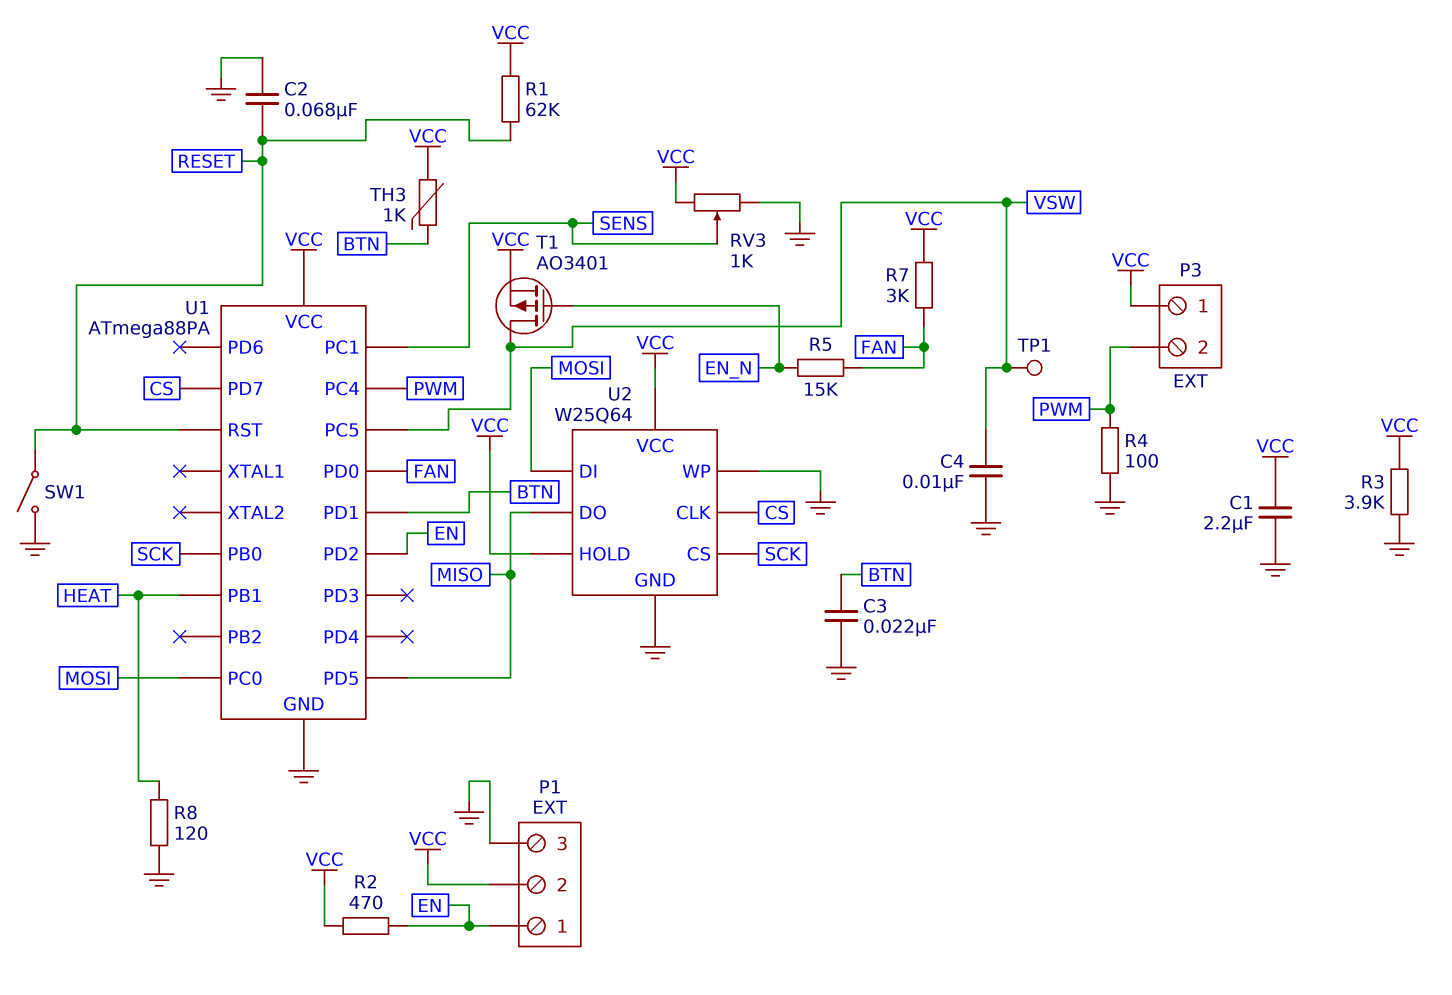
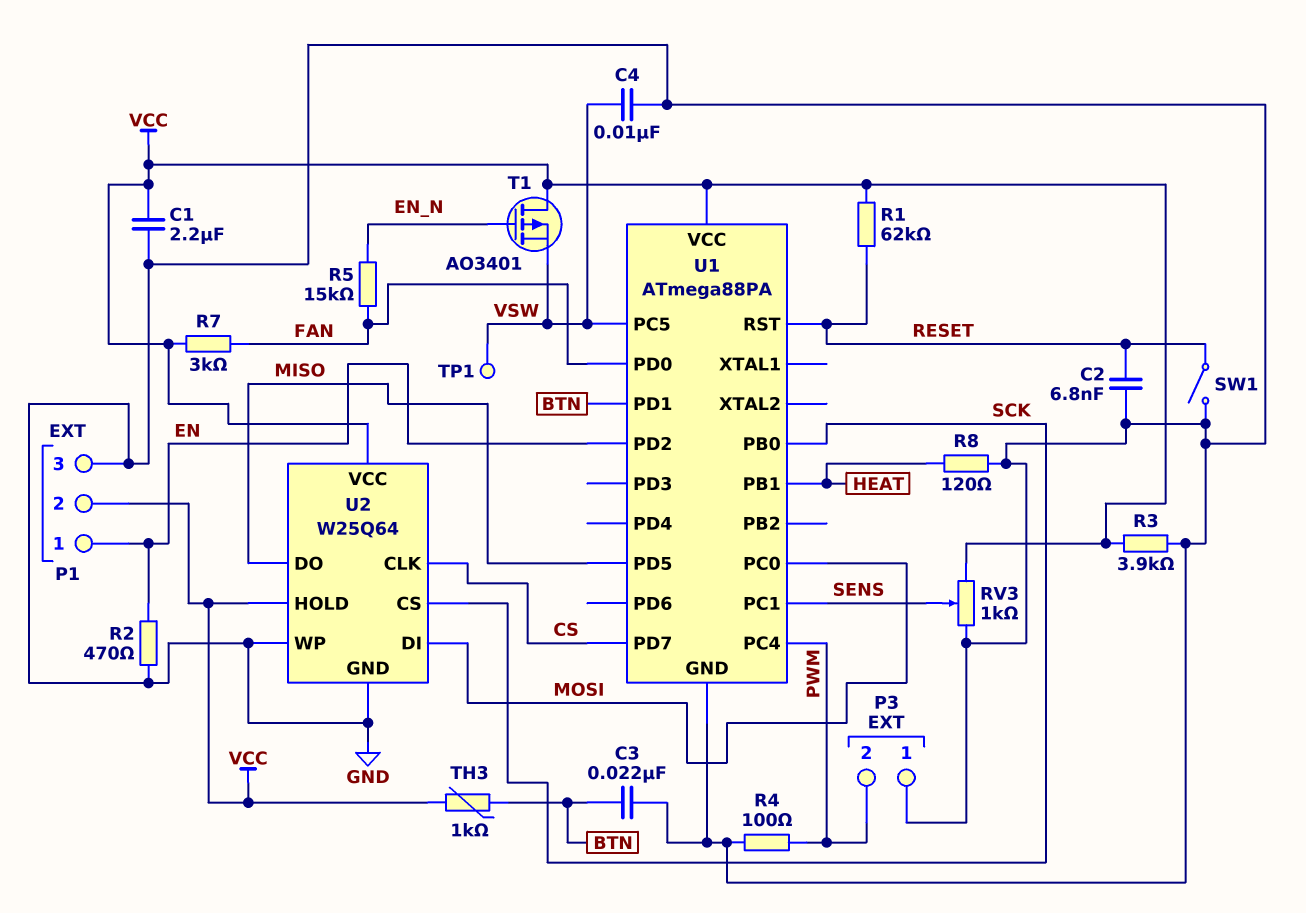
C2: 68nF (GND, RESET) -> 6.8nF (GND, RESET)
P3 pin 1: VCC -> GND
R2: 470 (EN, VCC) -> 470 (EN, GND)
T1: PMOS AO3401 (G EN_N, D VSW, S VCC) -> PMOS AO3401 (G EN_N, D VCC, S VSW)

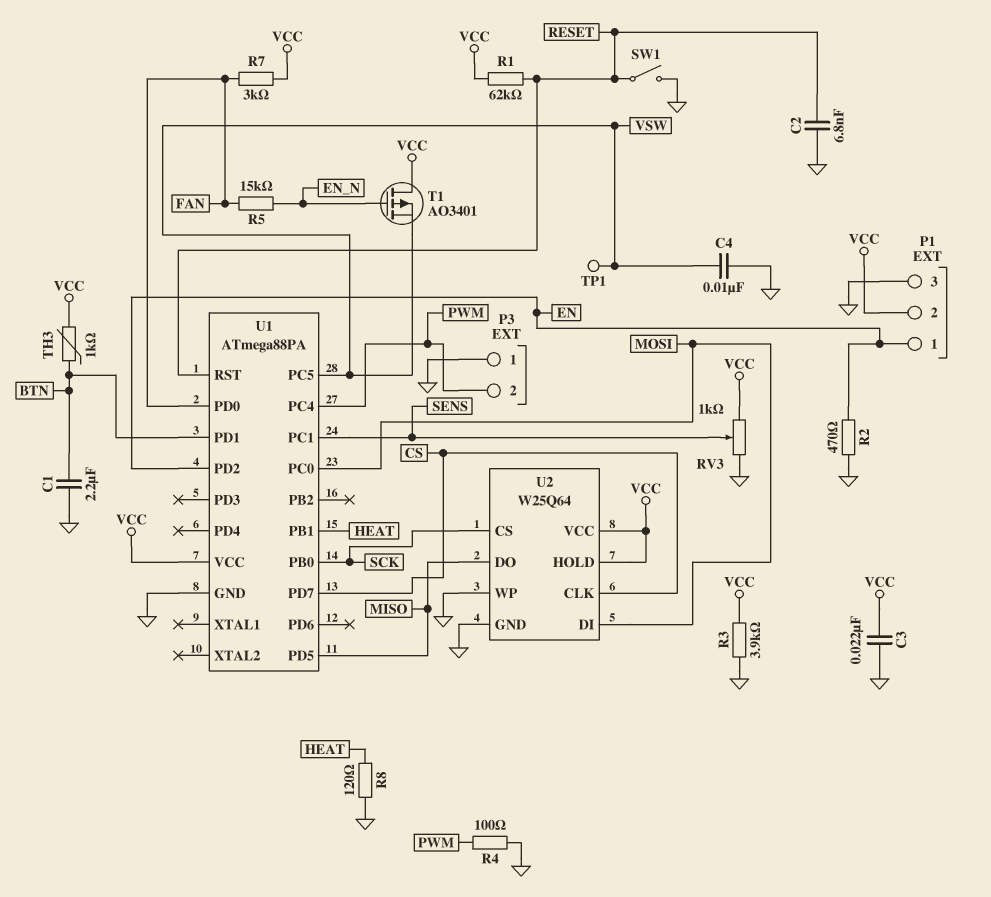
C1: 2.2uF (GND, VCC) -> 2.2uF (BTN, GND)
C3: 22nF (BTN, GND) -> 22nF (GND, VCC)

